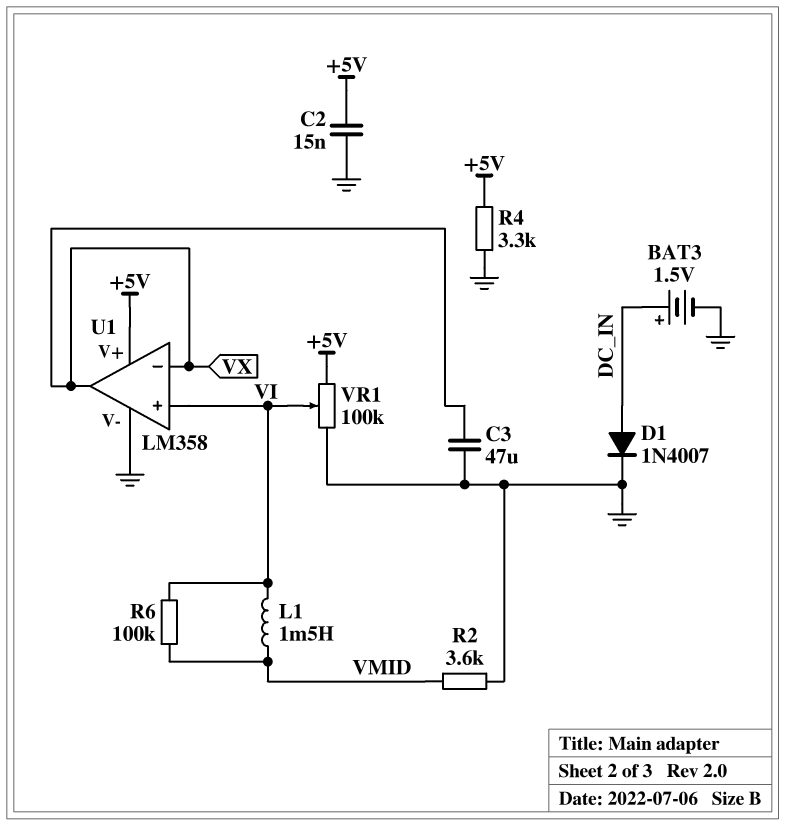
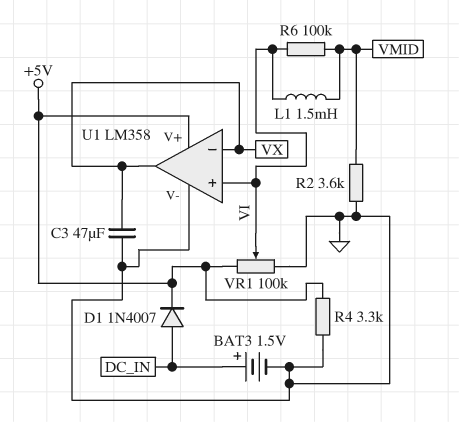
C2: 15nF (+5V, GND) -> none
D1: diode 1N4007 (A DC_IN, K GND) -> diode 1N4007 (A DC_IN, K +5V)

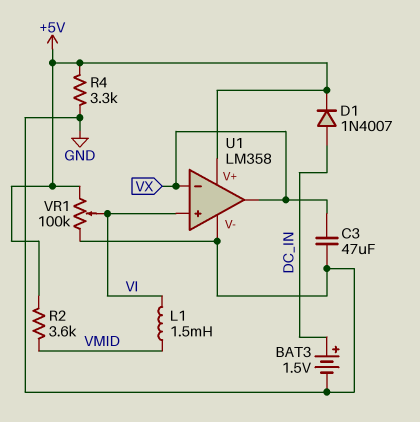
R2: 3.6k (GND, VMID) -> 3.6k (+5V, VMID)
R6: 100k (VI, VMID) -> none

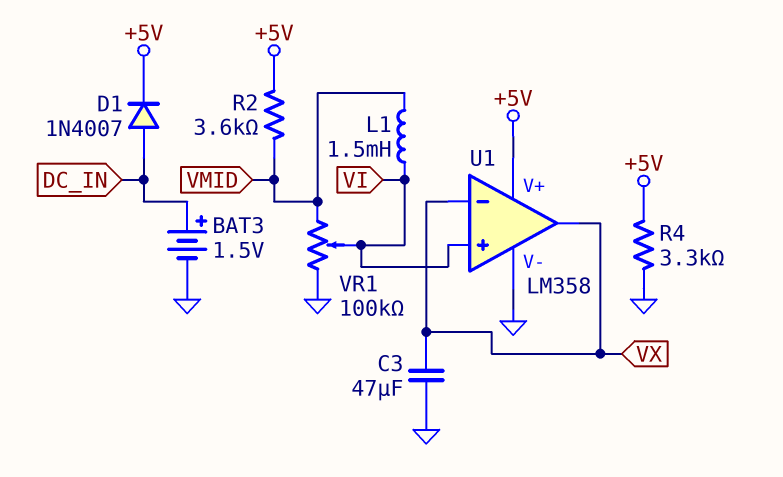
VR1: 100k (+5V, GND, wiper VI) -> 100k (GND, VMID, wiper VI)

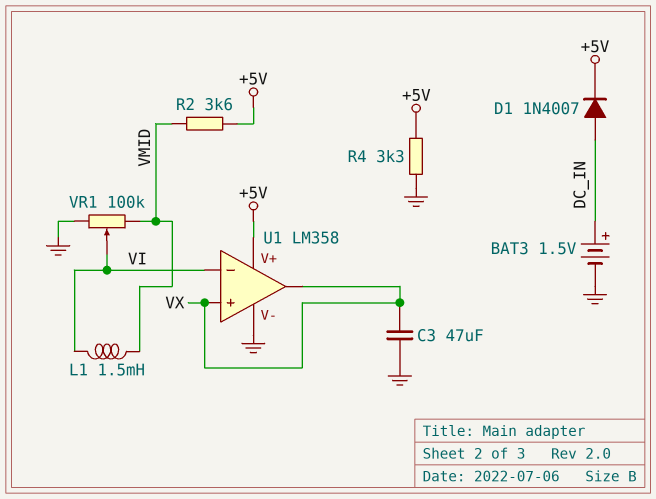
U1 pin in+: VI -> VX
U1 pin in-: VX -> VI

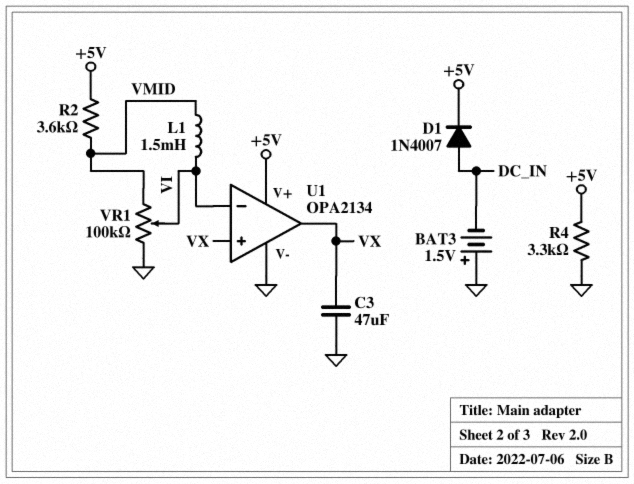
BAT3: 1.5V (plus DC_IN, minus GND) -> 1.5V (plus GND, minus DC_IN)
U1: LM358 -> OPA2134

